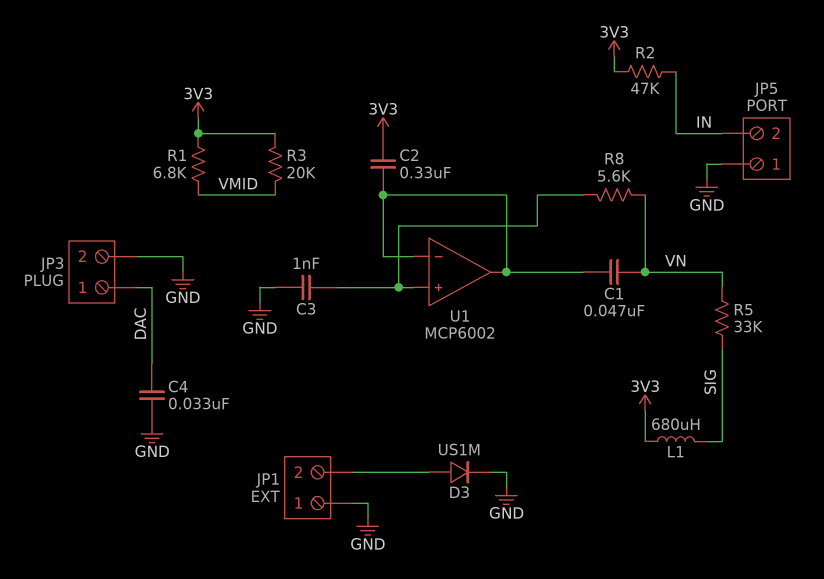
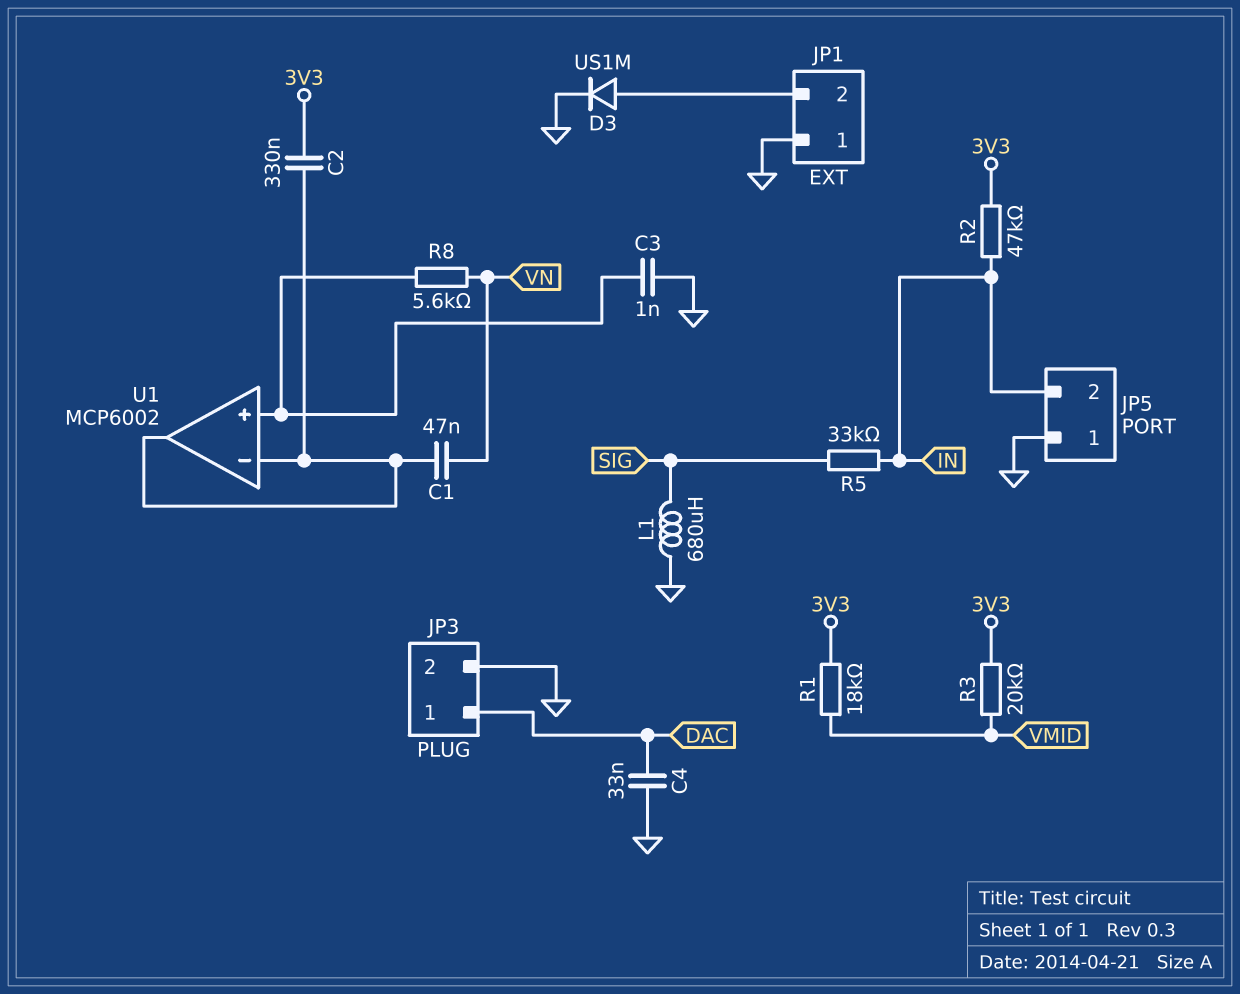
L1: 680uH (3V3, SIG) -> 680uH (GND, SIG)
R1: 6.8k (3V3, VMID) -> 18k (3V3, VMID)
R5: 33k (SIG, VN) -> 33k (IN, SIG)

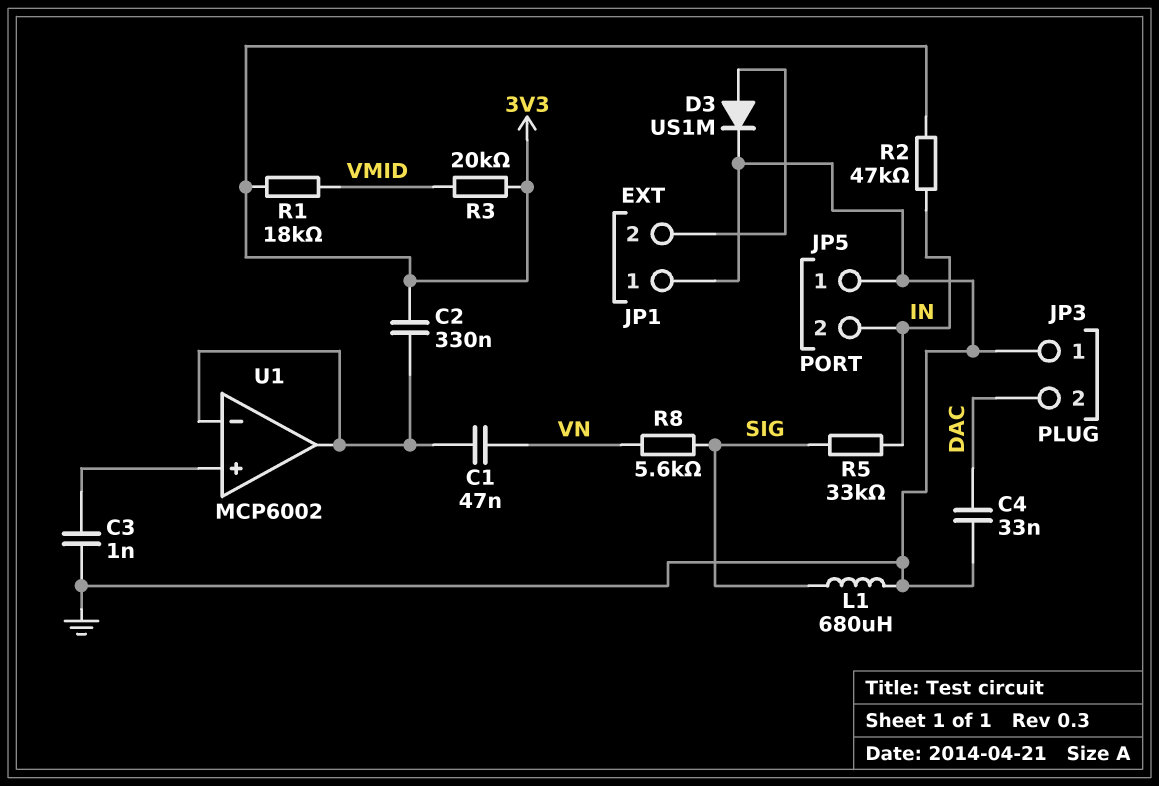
JP3 pin 1: DAC -> GND
JP3 pin 2: GND -> DAC
R8: 5.6k (U1/in+, VN) -> 5.6k (SIG, VN)

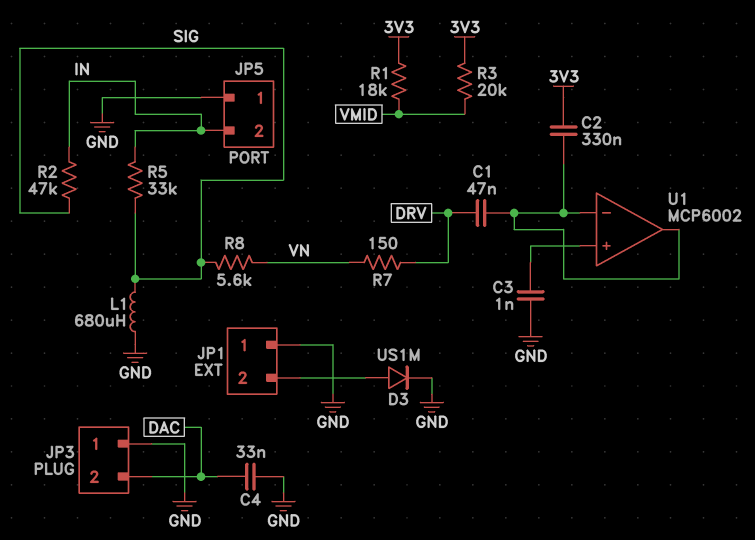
C1: 47nF (U1/in-, VN) -> 47nF (DRV, U1/in-)
R2: 47k (3V3, IN) -> 47k (IN, SIG)
R7: none -> 150 (DRV, VN)

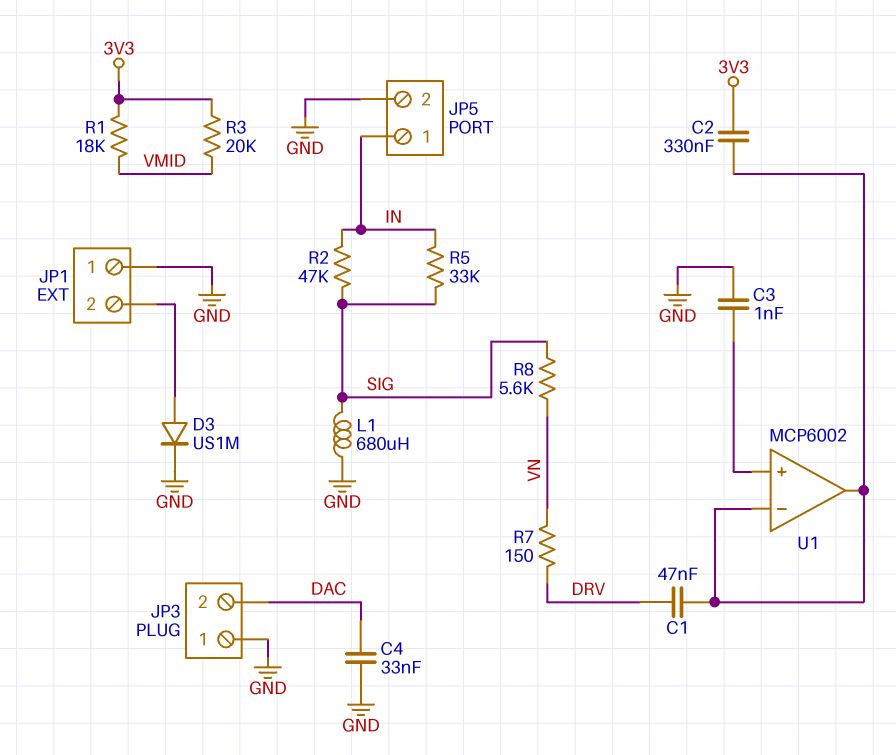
JP5 pin 1: GND -> IN
JP5 pin 2: IN -> GND

